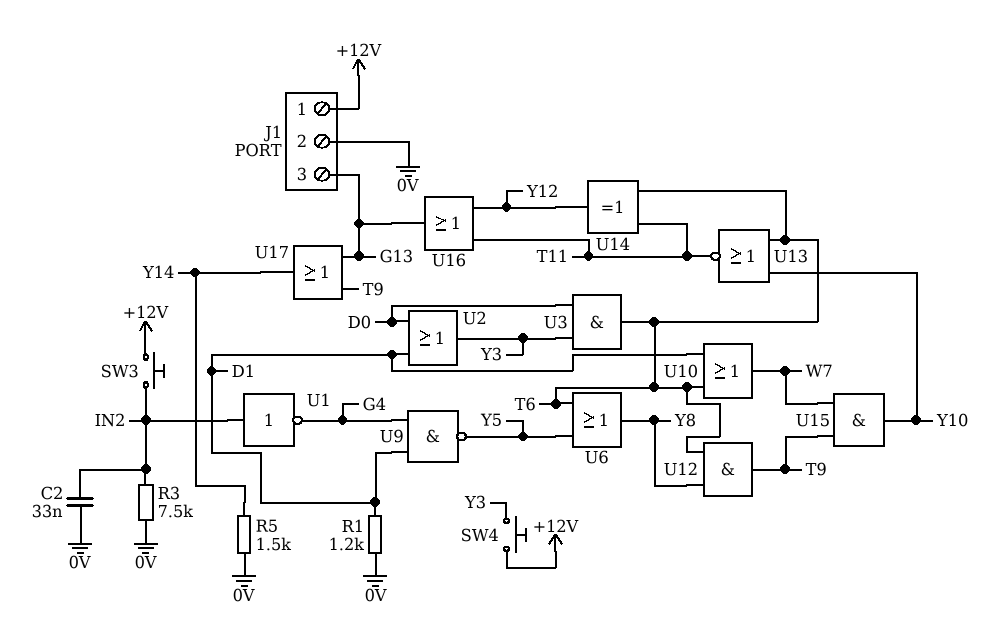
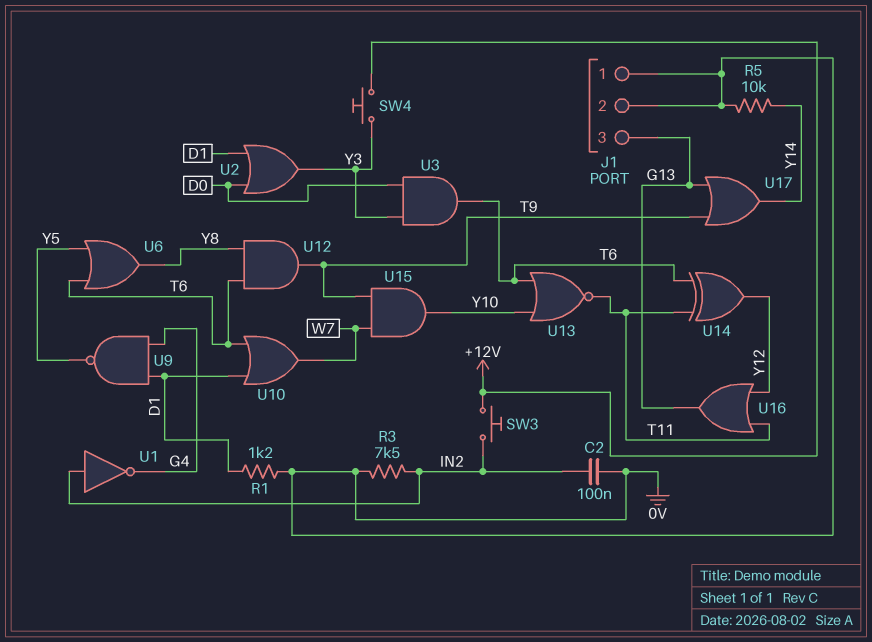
C2: 33nF (0V, IN2) -> 100nF (0V, IN2)
J1 pin 1: +12V -> 0V
R5: 1.5k (0V, Y14) -> 10k (0V, Y14)

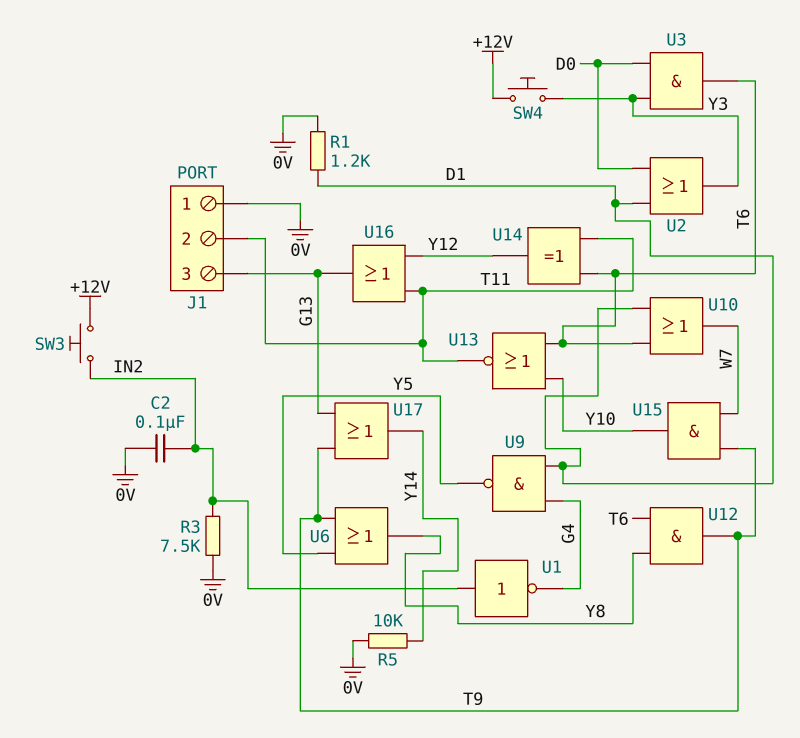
J1 pin 2: 0V -> T11
U6: OR (in T6, in Y5, out Y8) -> OR (in T9, in Y5, out Y8)

